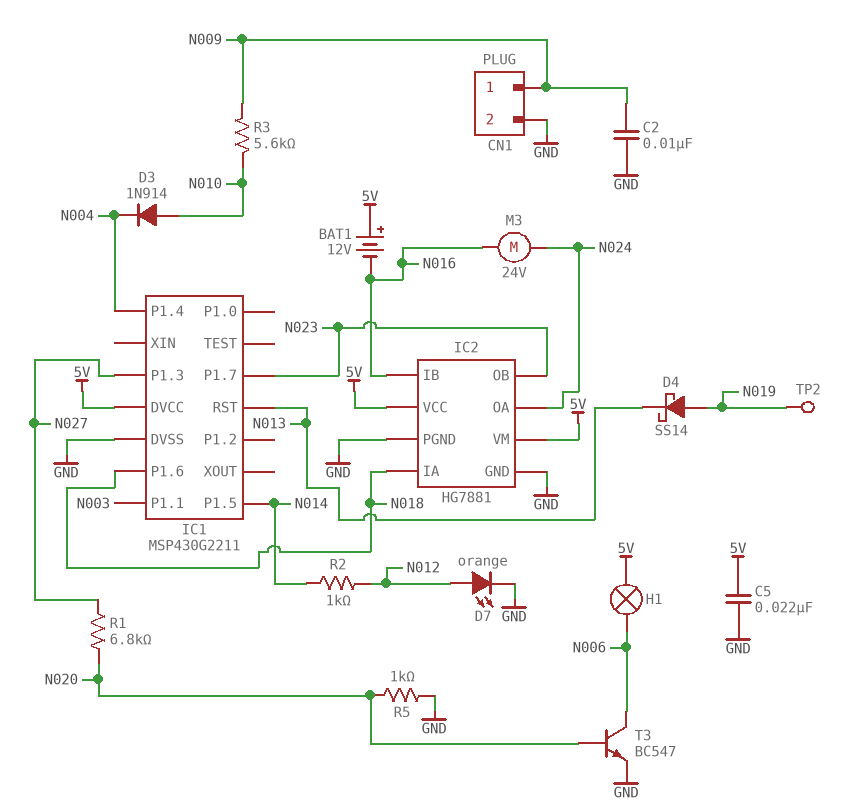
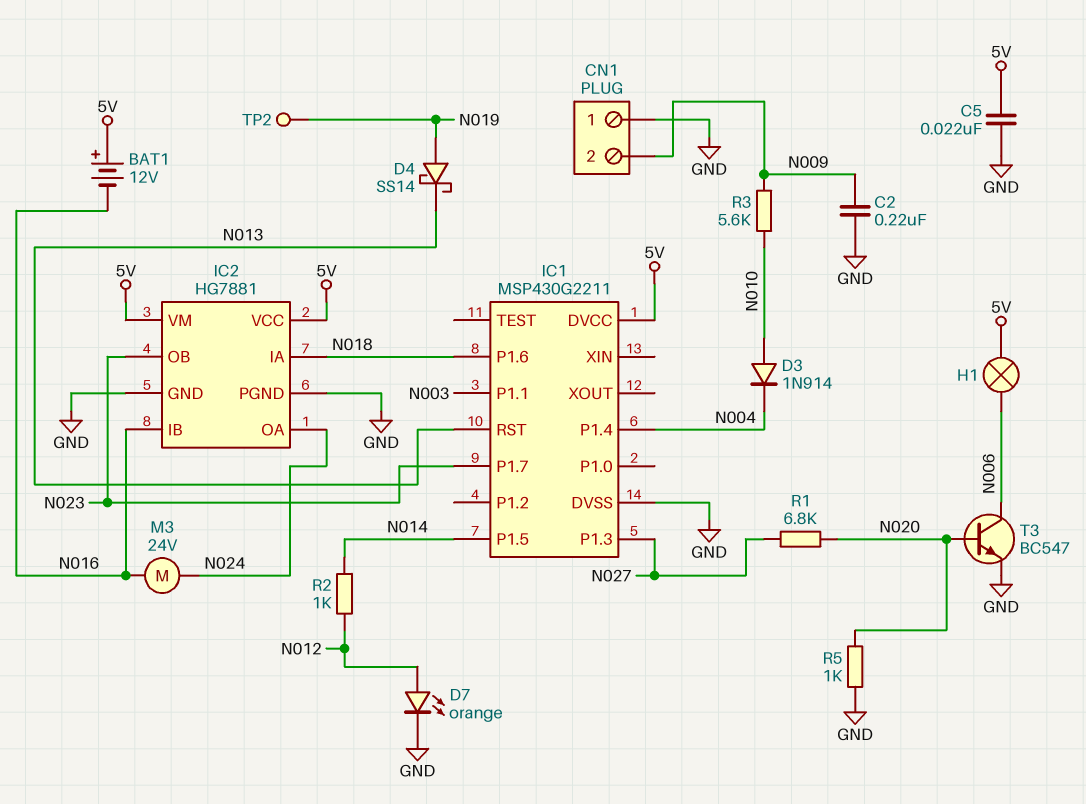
C2: 10nF (GND, N009) -> 220nF (GND, N009)
CN1 pin 1: N009 -> GND
CN1 pin 2: GND -> N009

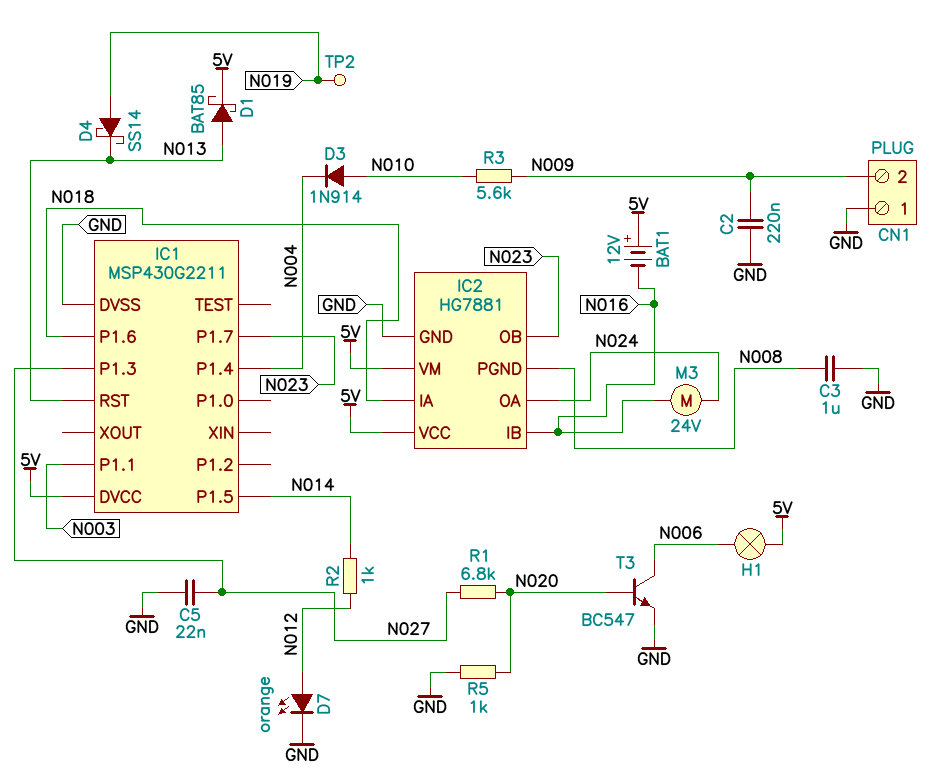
C3: none -> 1uF (GND, N008)
C5: 22nF (5V, GND) -> 22nF (GND, N027)
D1: none -> schottky BAT85 (A N013, K 5V)
IC2 pin PGND: GND -> N008

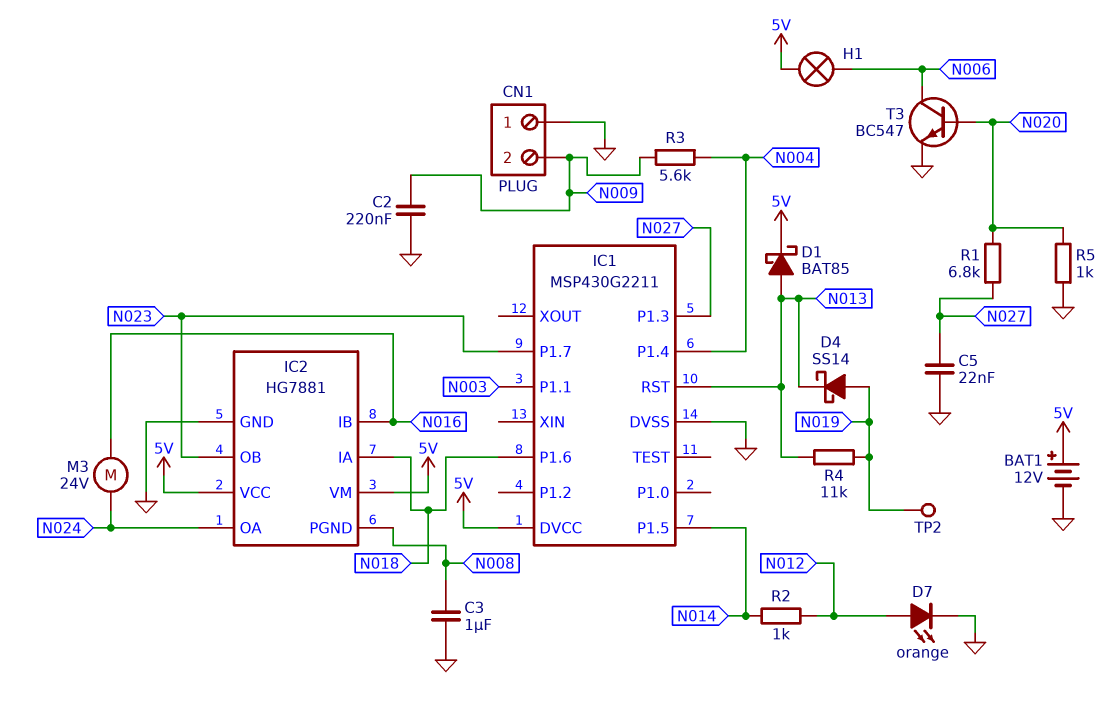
BAT1: 12V (plus 5V, minus N016) -> 12V (plus 5V, minus GND)
D3: diode 1N914 (A N010, K N004) -> none
R3: 5.6k (N009, N010) -> 5.6k (N004, N009)
R4: none -> 11k (N013, N019)

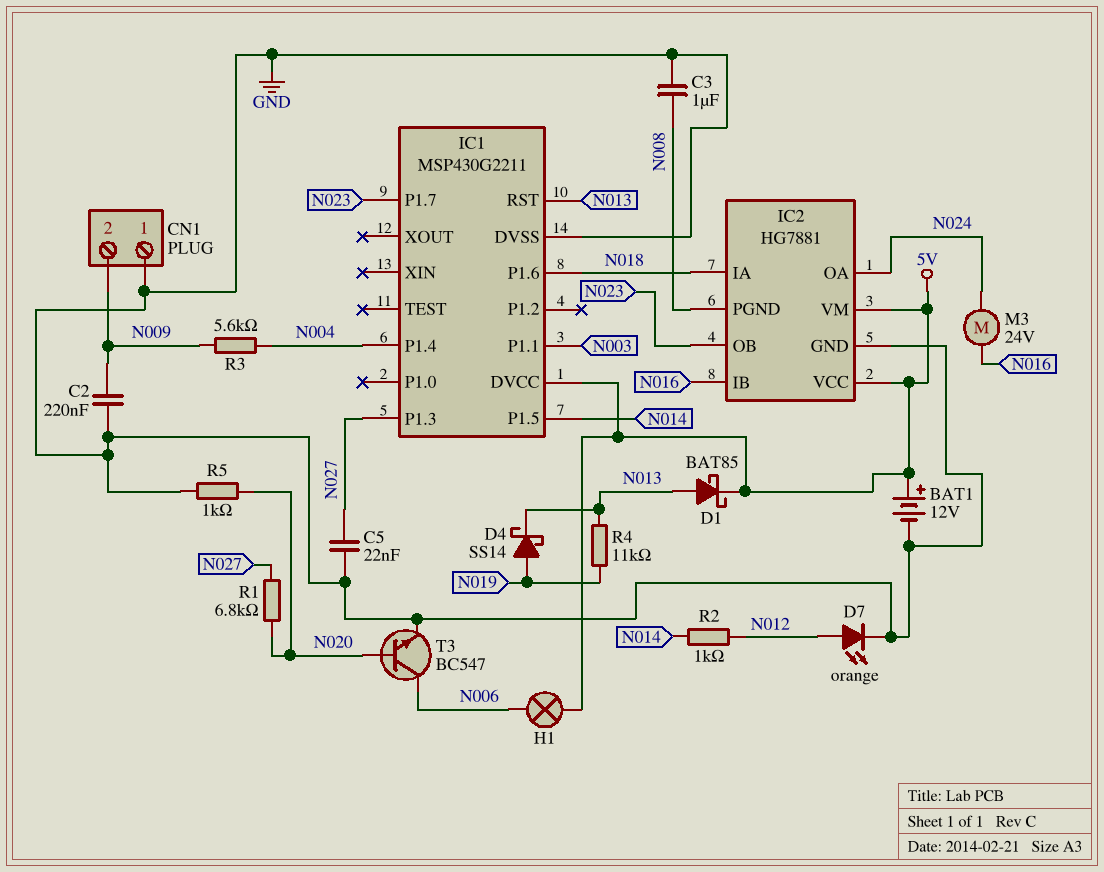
TP2: test point (N019) -> none

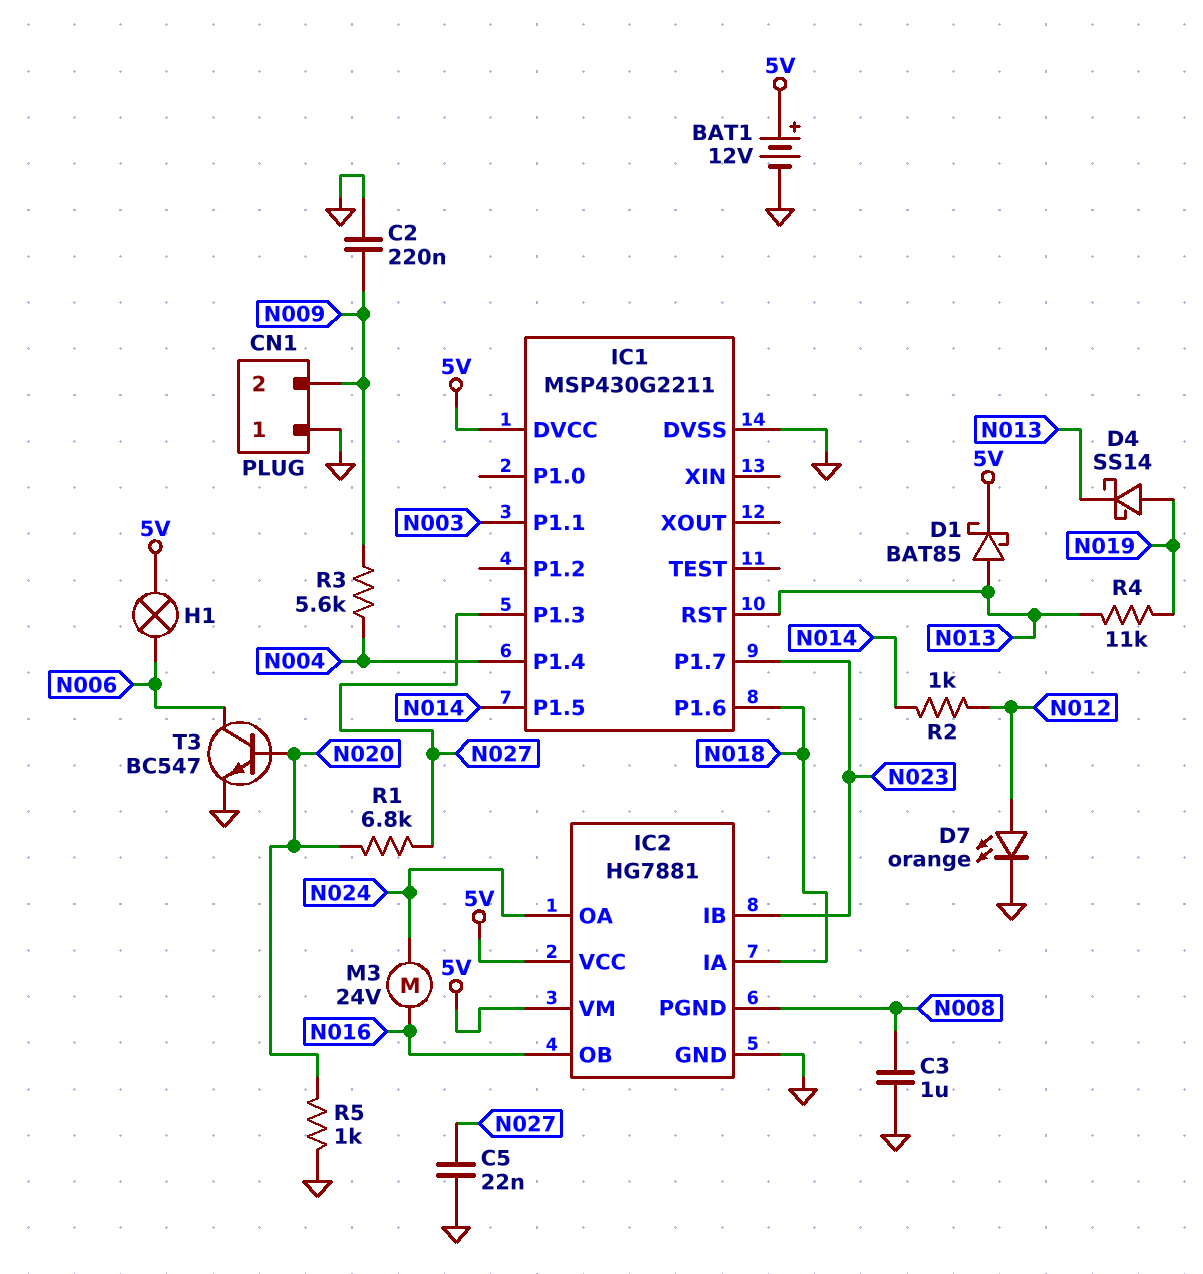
IC2 pin IB: N016 -> N023
IC2 pin OB: N023 -> N016

